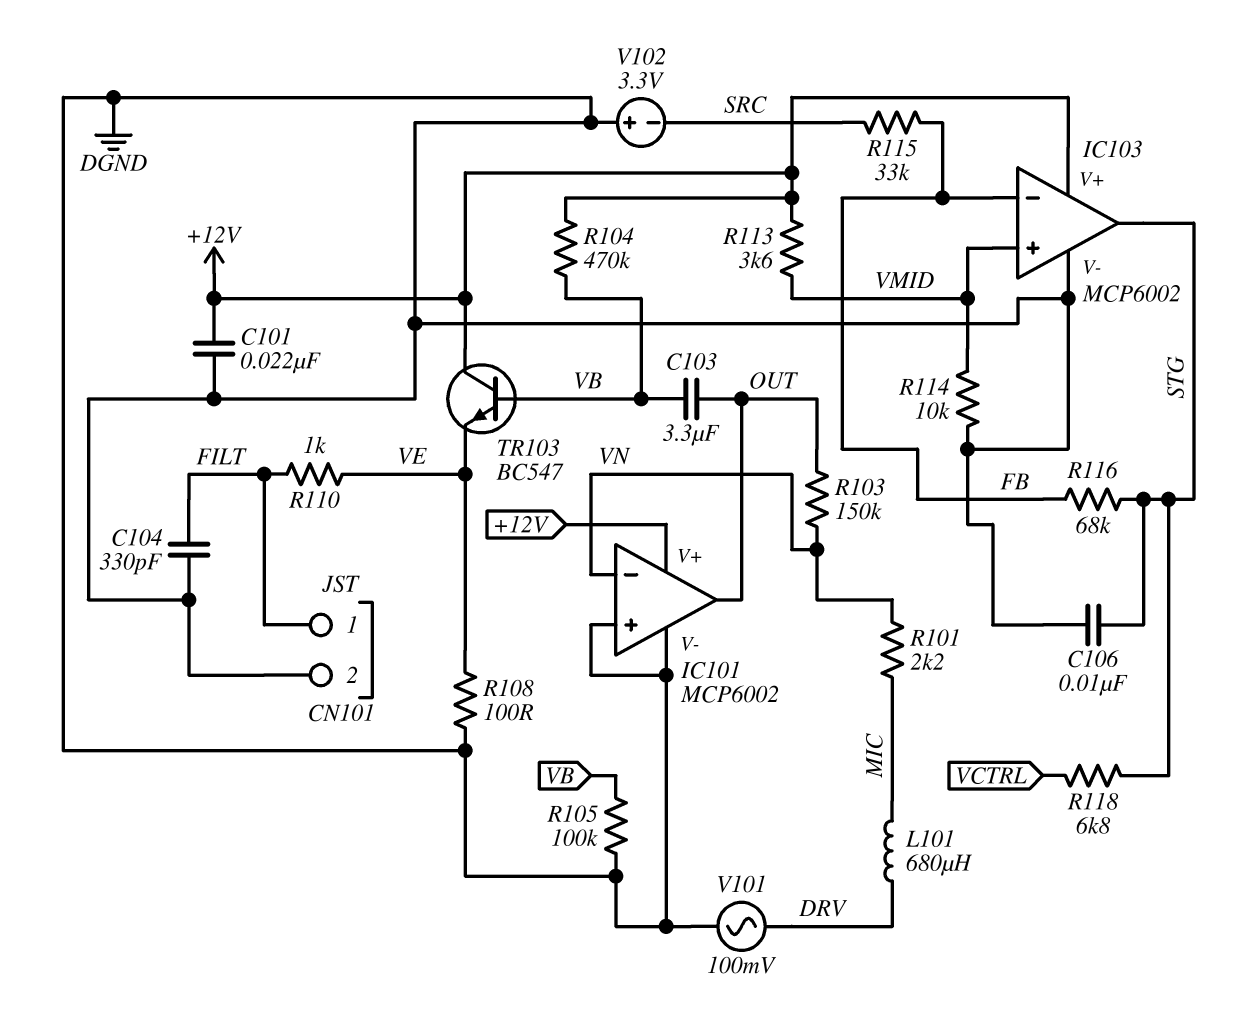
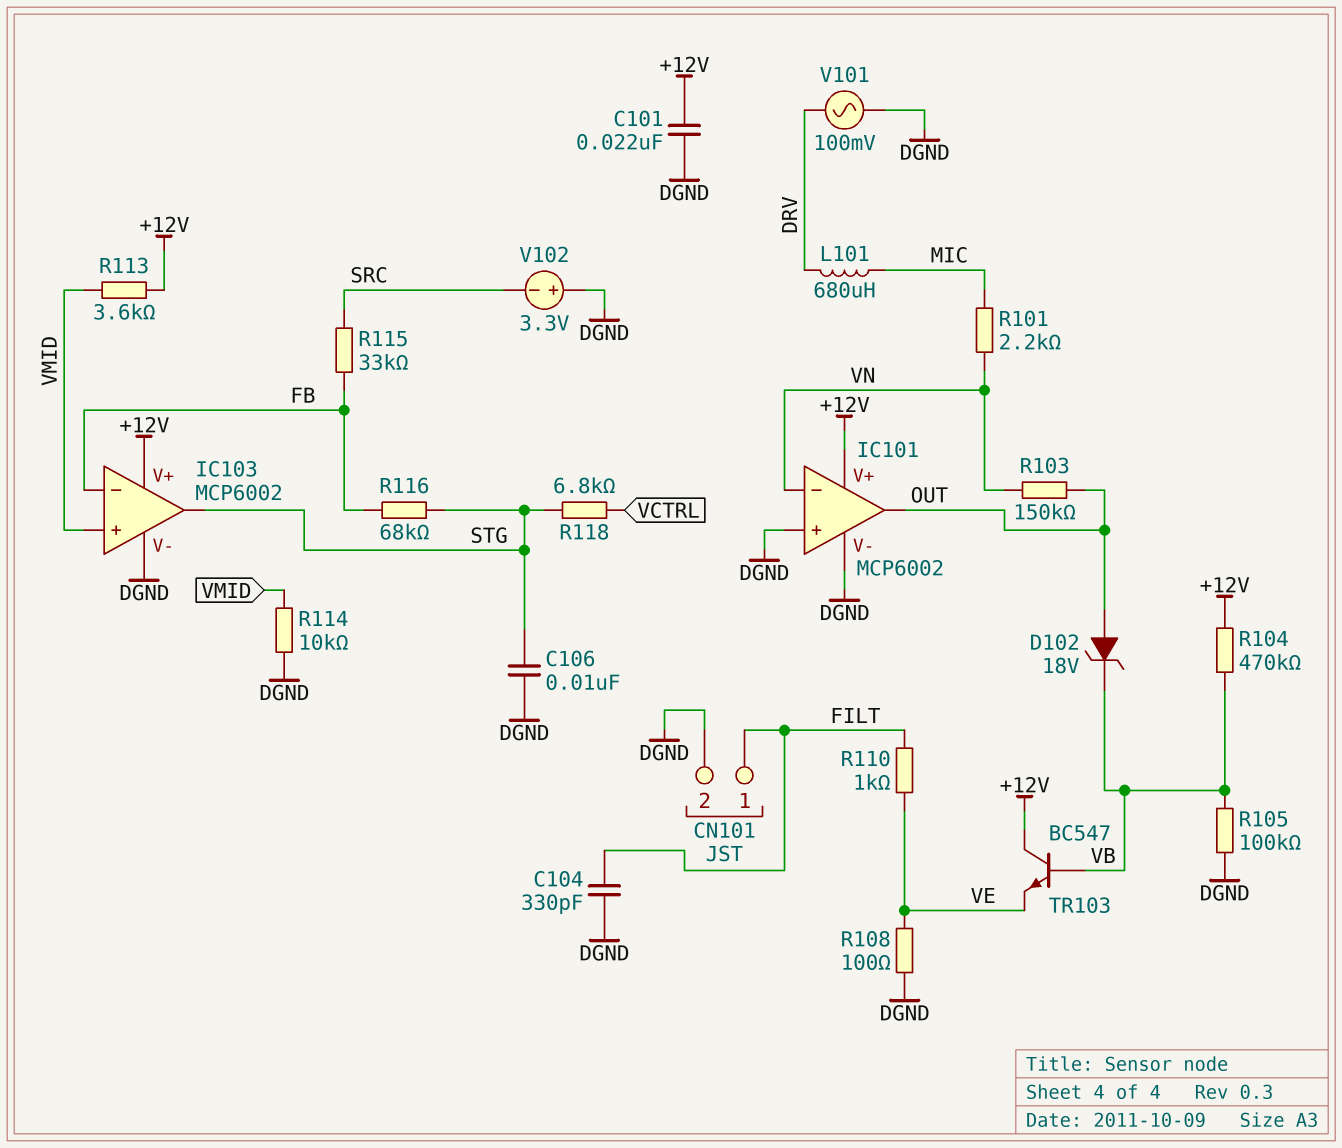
C103: 3.3uF (OUT, VB) -> none
D102: none -> zener 18V (A OUT, K VB)

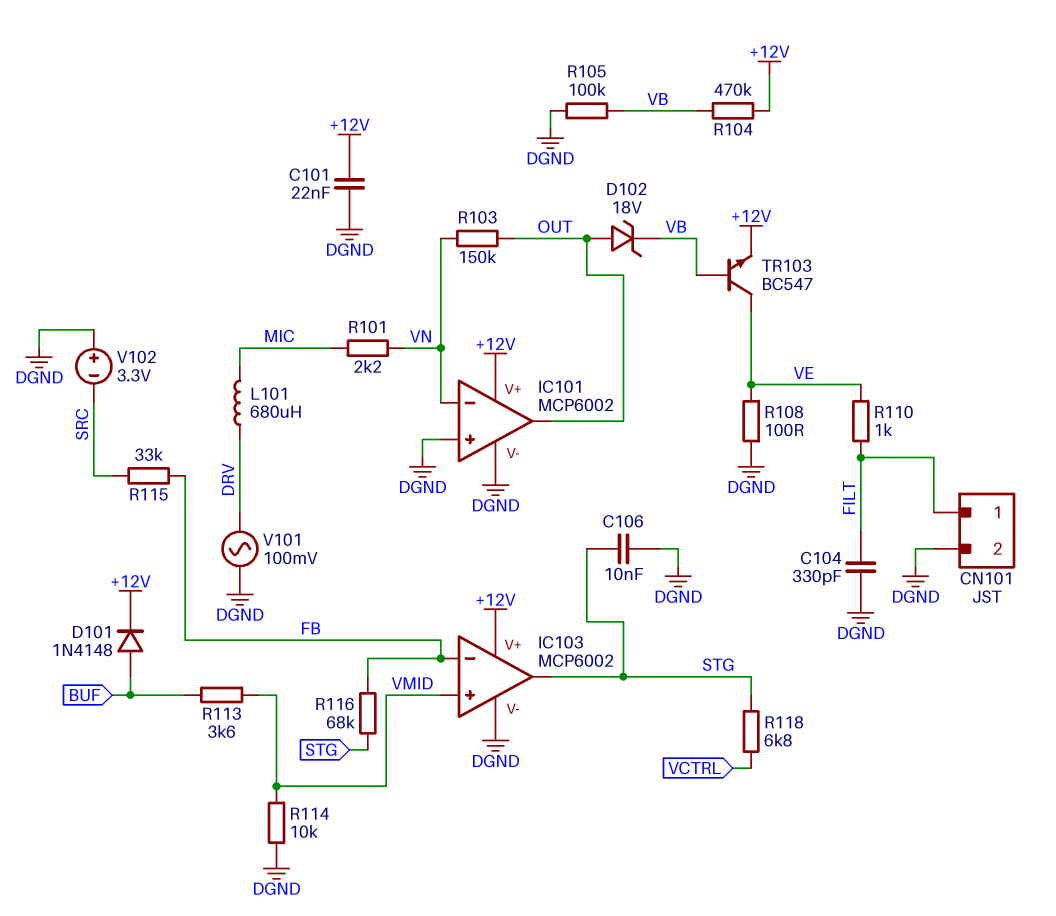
D101: none -> diode 1N4148 (A BUF, K +12V)
R113: 3.6k (+12V, VMID) -> 3.6k (BUF, VMID)
TR103: NPN BC547 (B VB, C +12V, E VE) -> NPN BC547 (B VB, C VE, E +12V)

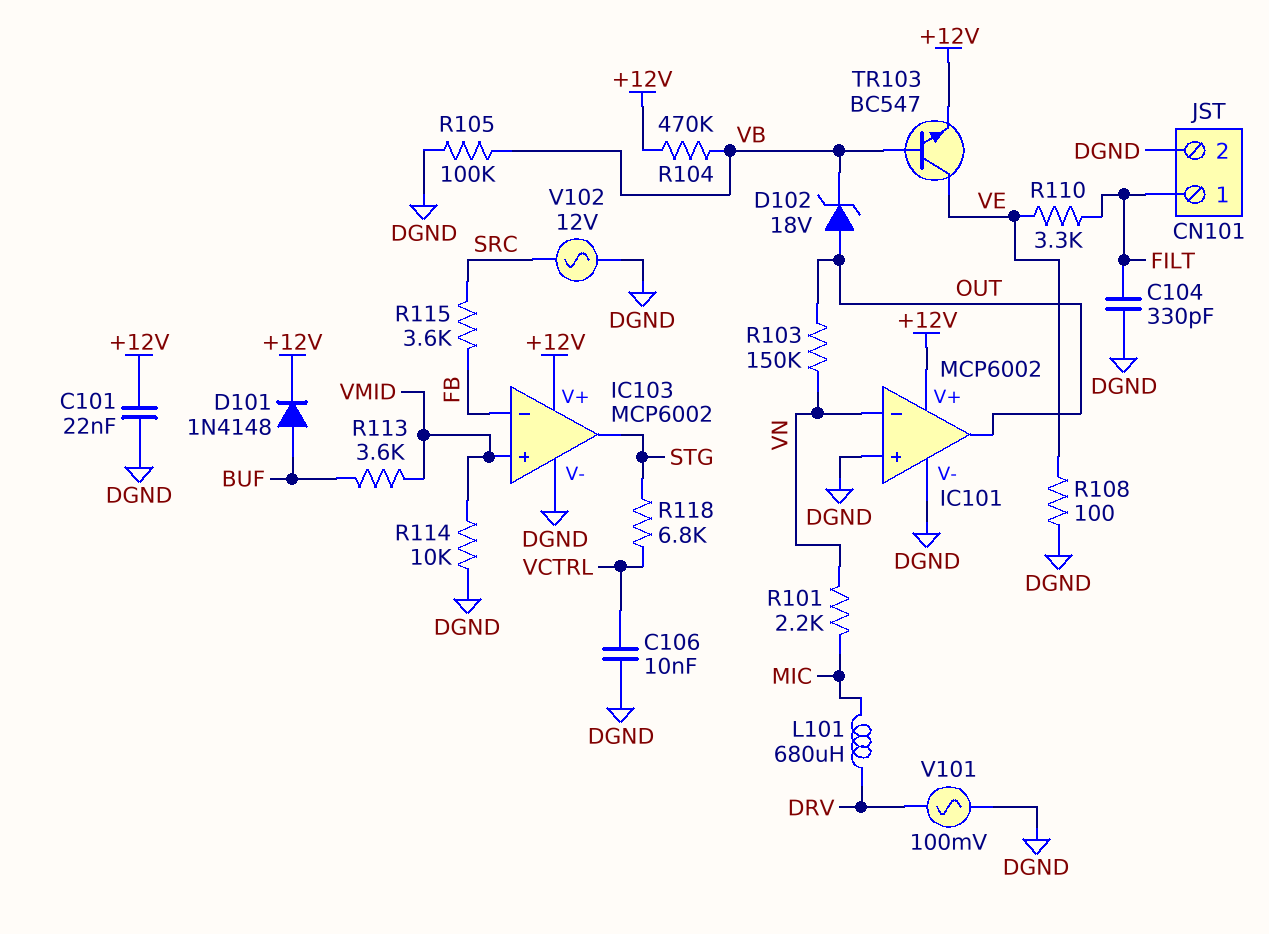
C106: 10nF (DGND, STG) -> 10nF (DGND, VCTRL)
R110: 1k (FILT, VE) -> 3.3k (FILT, VE)
R115: 33k (FB, SRC) -> 3.6k (FB, SRC)
R116: 68k (FB, STG) -> none
V102: 3.3V (plus DGND, minus SRC) -> AC 12V (DGND, SRC)

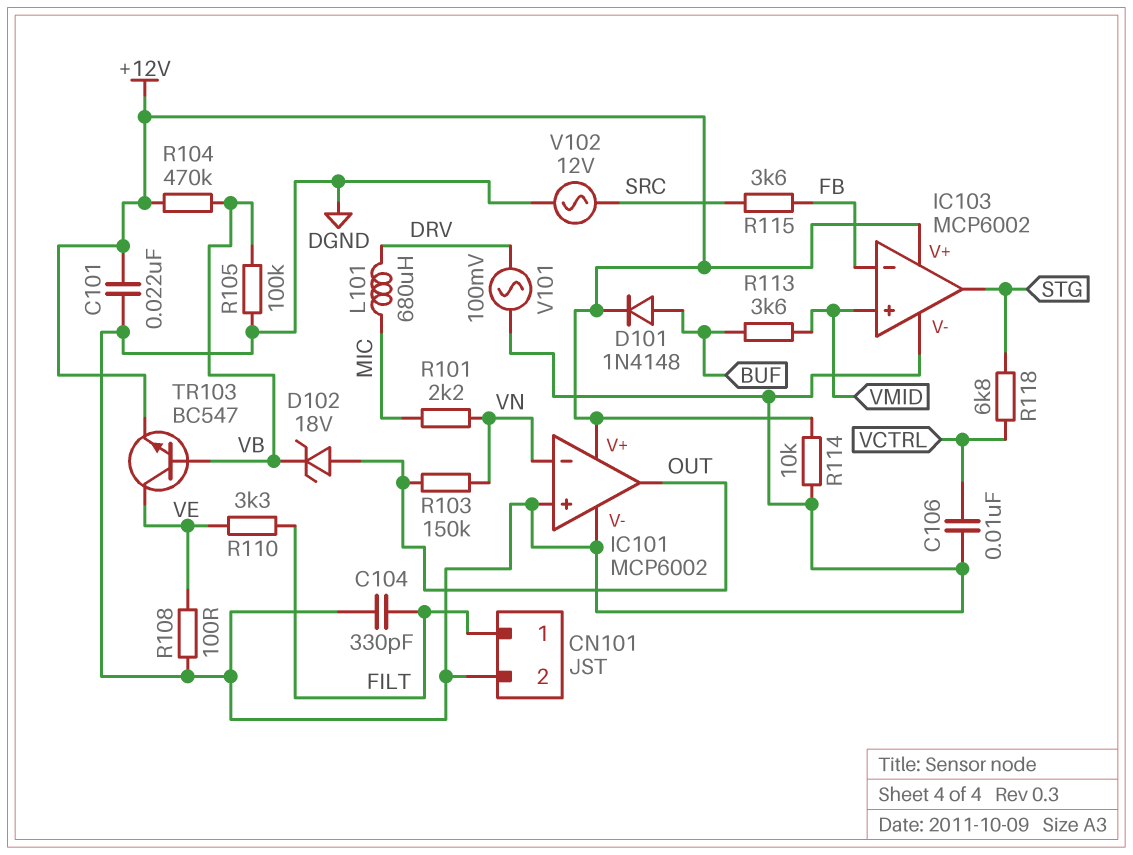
R114: 10k (DGND, VMID) -> 10k (+12V, DGND)

